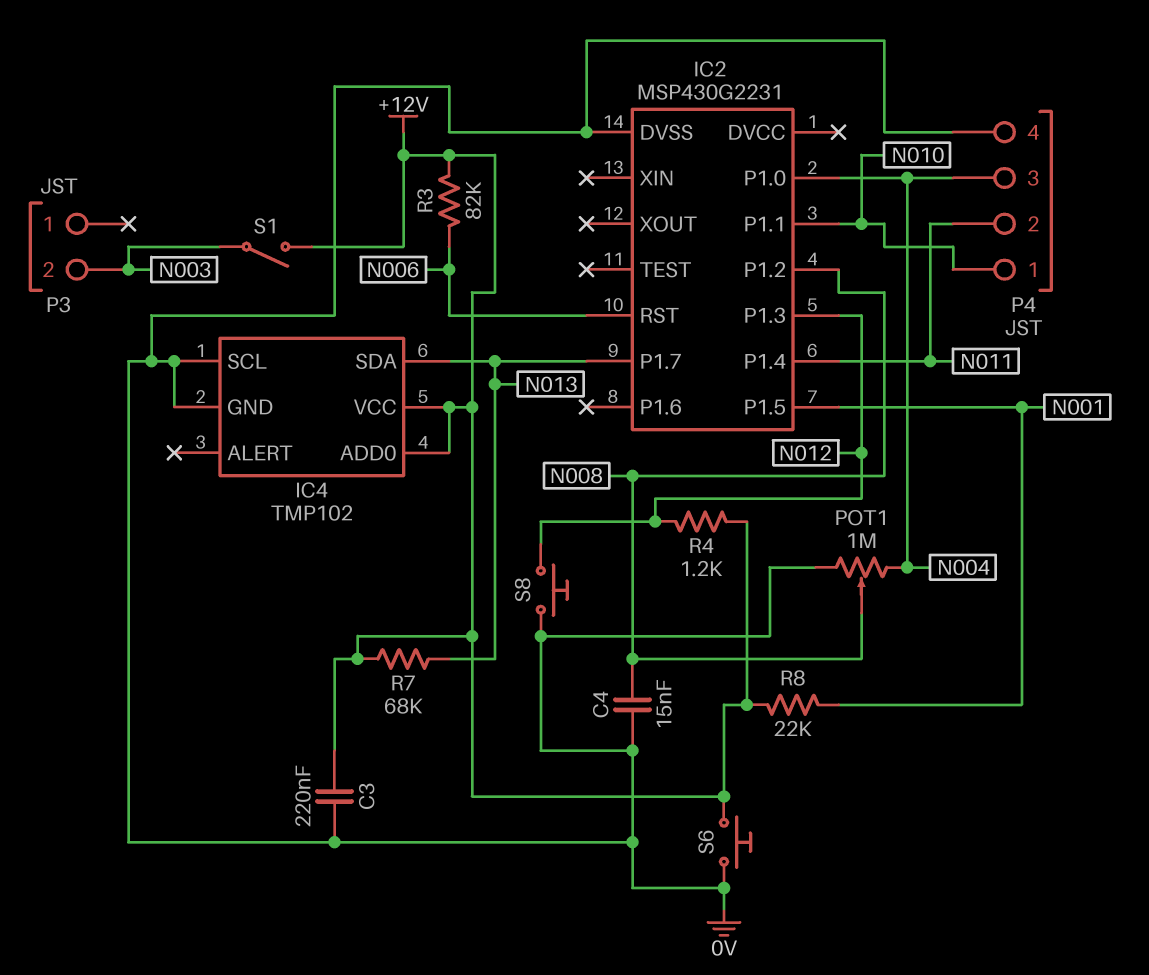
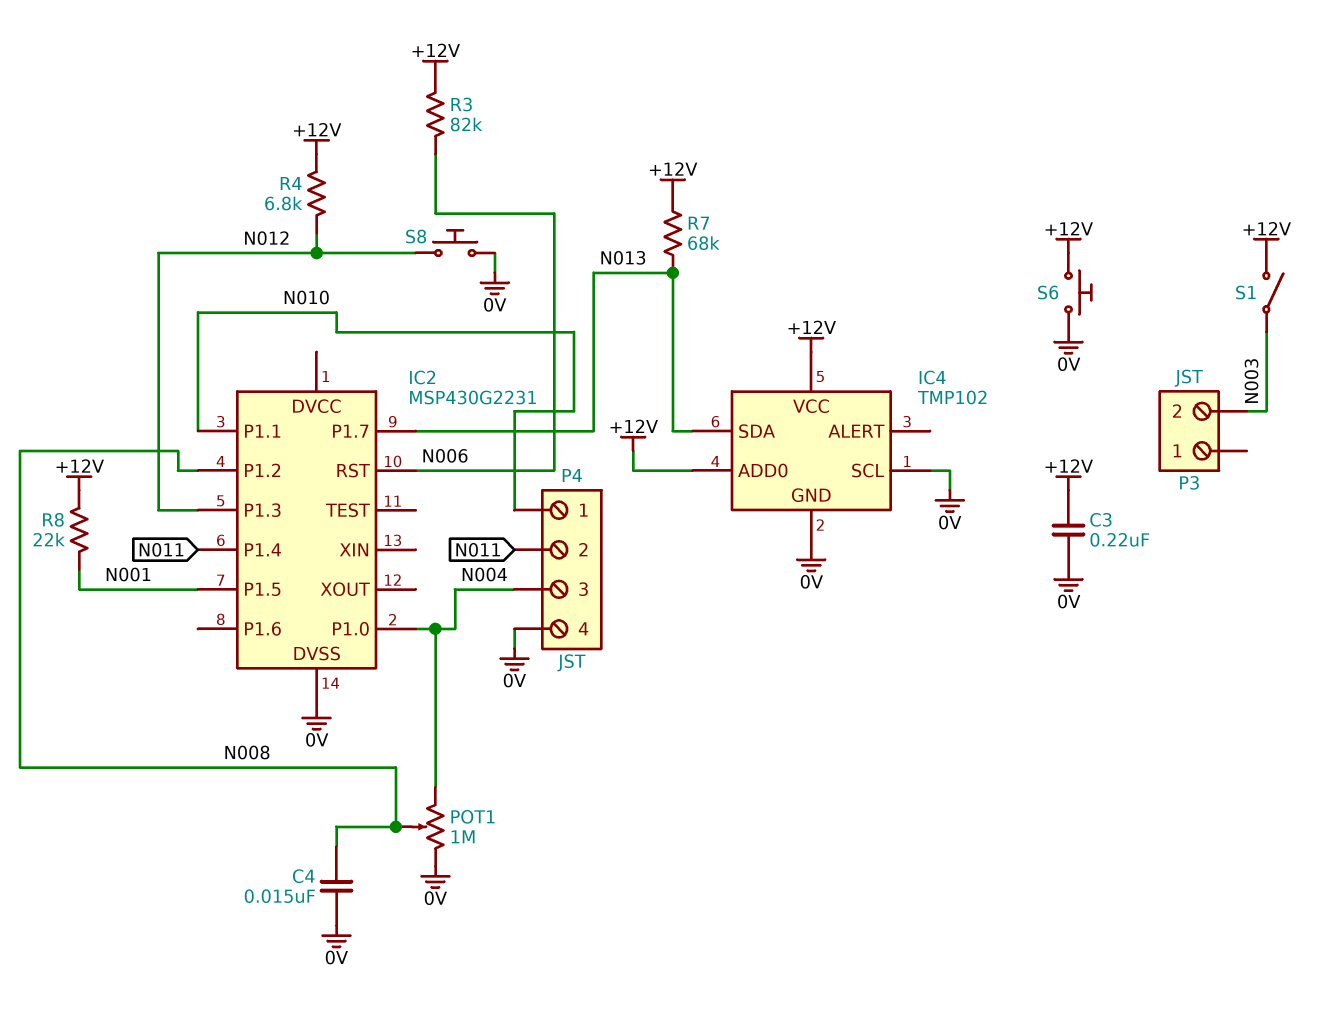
R4: 1.2k (+12V, N012) -> 6.8k (+12V, N012)

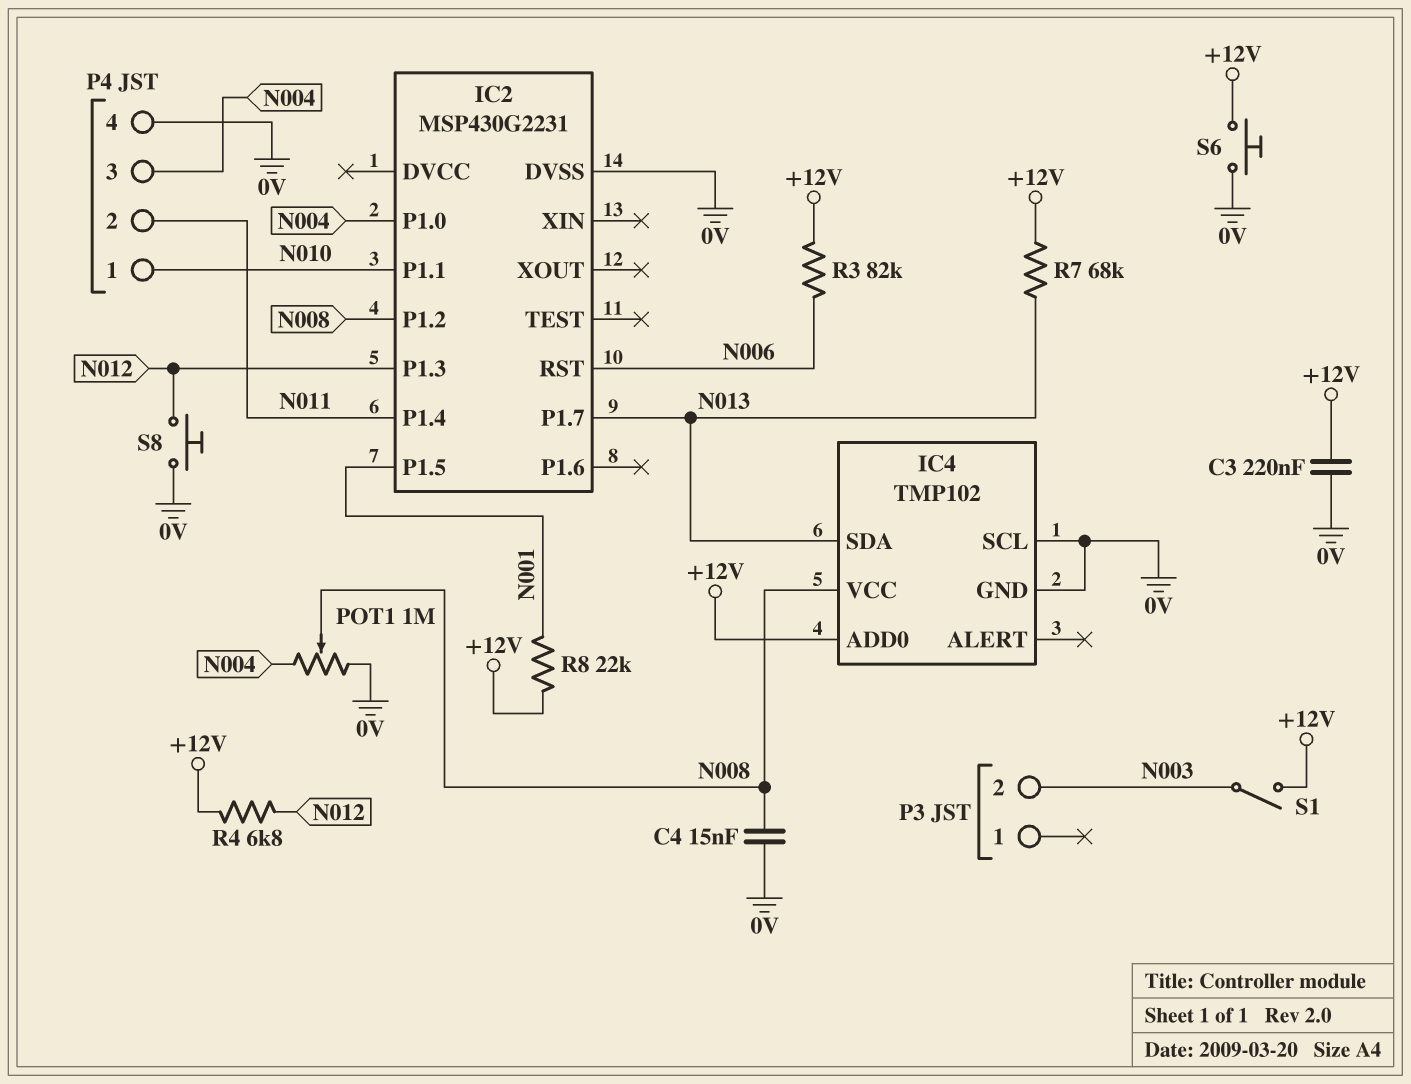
IC4 pin VCC: +12V -> N008

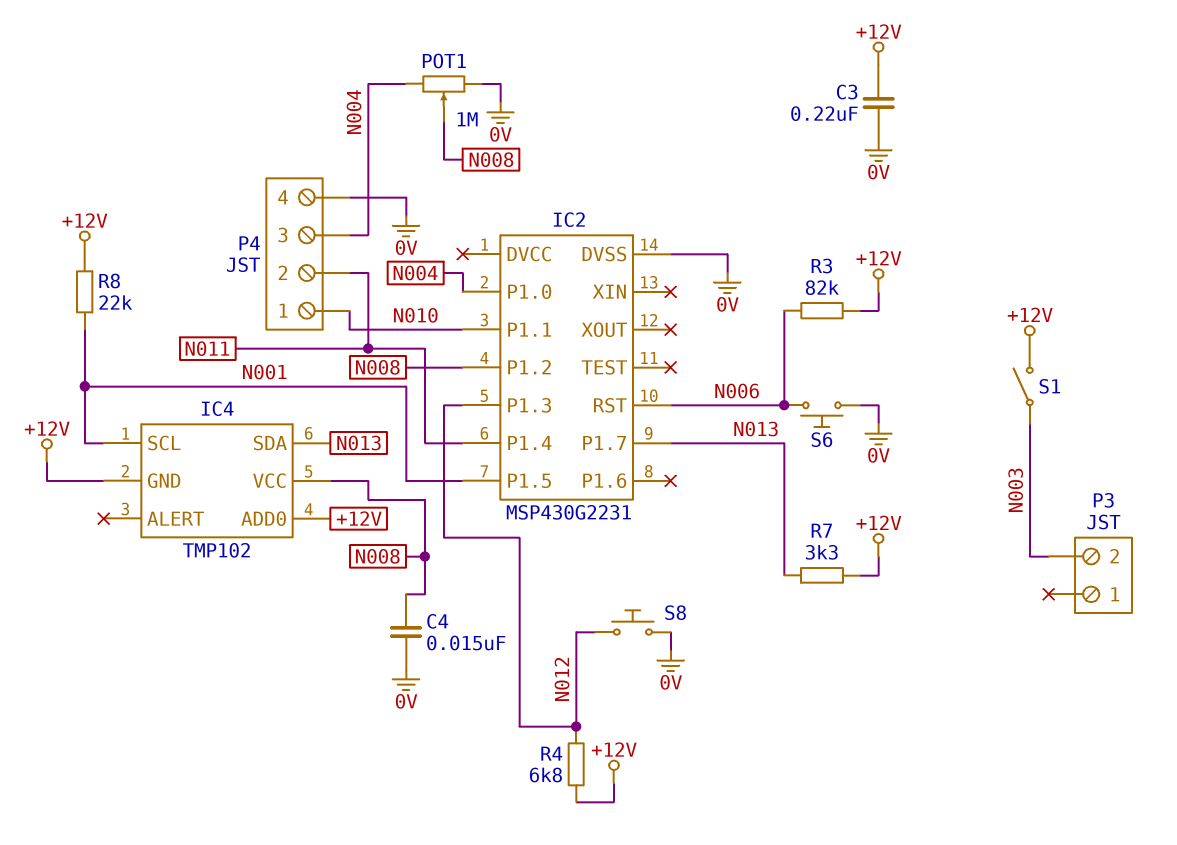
IC4 pin GND: 0V -> +12V
IC4 pin SCL: 0V -> N001
R7: 68k (+12V, N013) -> 3.3k (+12V, N013)
S6: button (+12V, 0V) -> button (0V, N006)

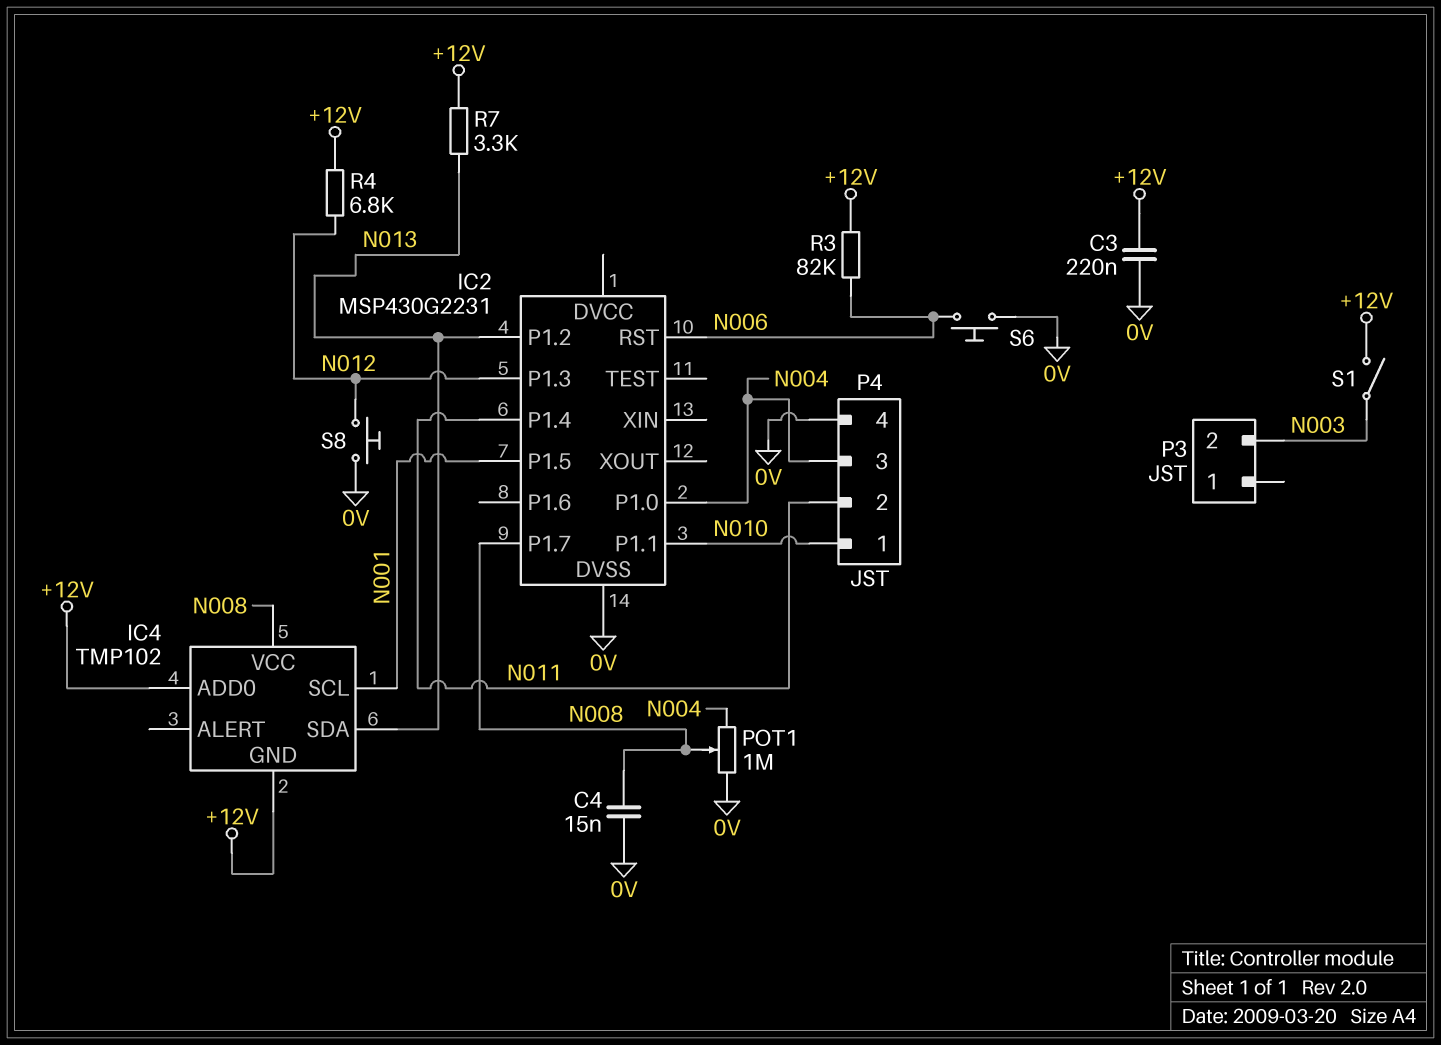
IC2 pin P1.2: N008 -> N013
IC2 pin P1.7: N013 -> N008
R8: 22k (+12V, N001) -> none

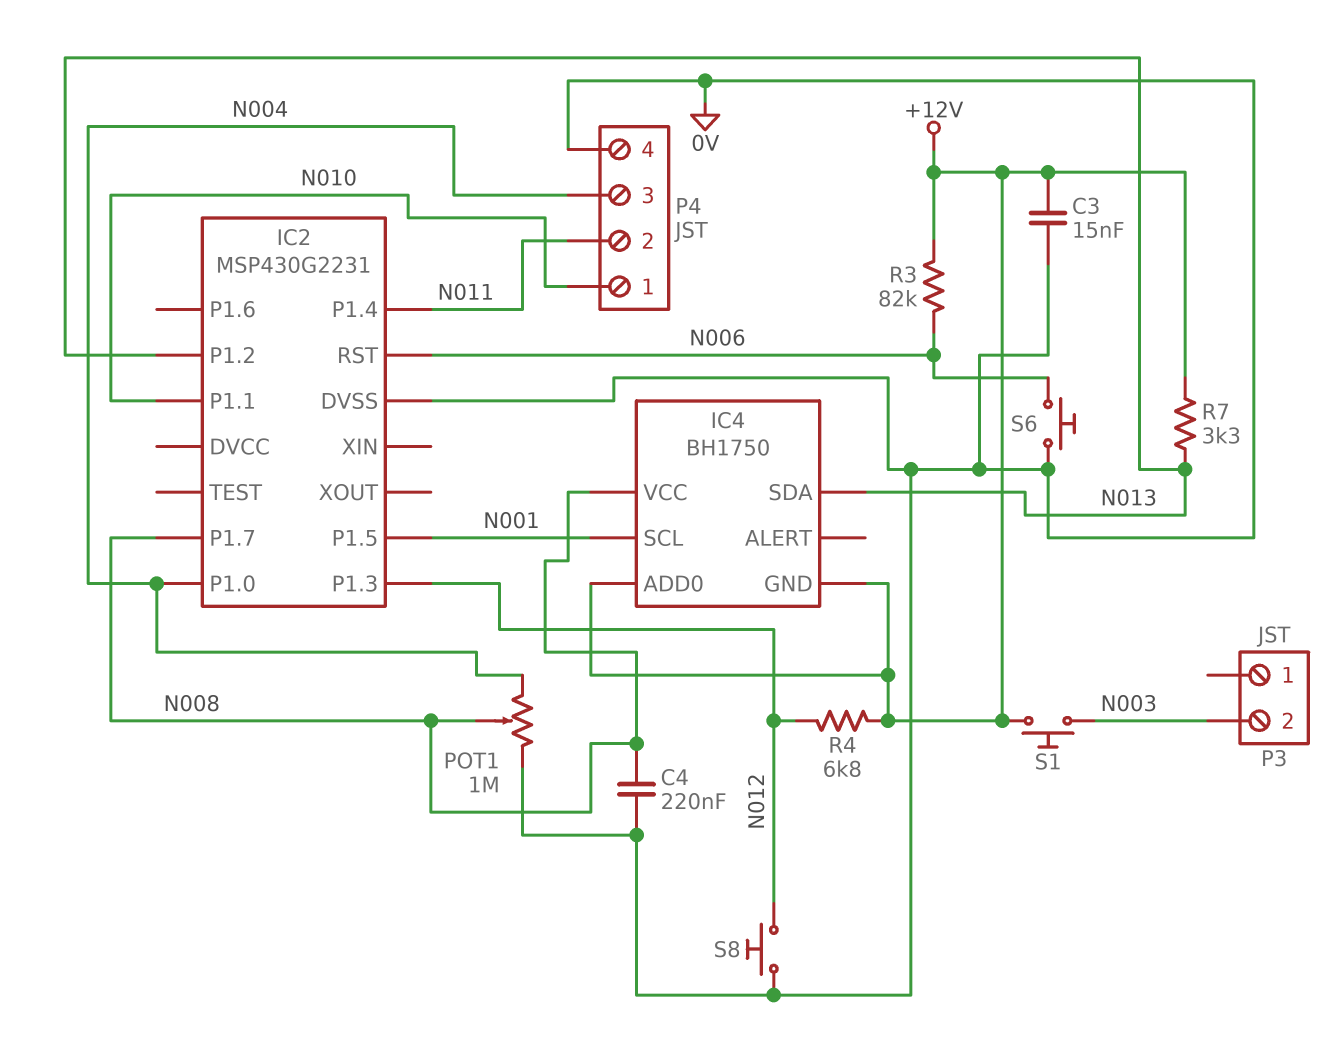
C3: 220nF (+12V, 0V) -> 15nF (+12V, 0V)
C4: 15nF (0V, N008) -> 220nF (0V, N008)
IC4: TMP102 -> BH1750
S1: switch (+12V, N003) -> button (+12V, N003)

